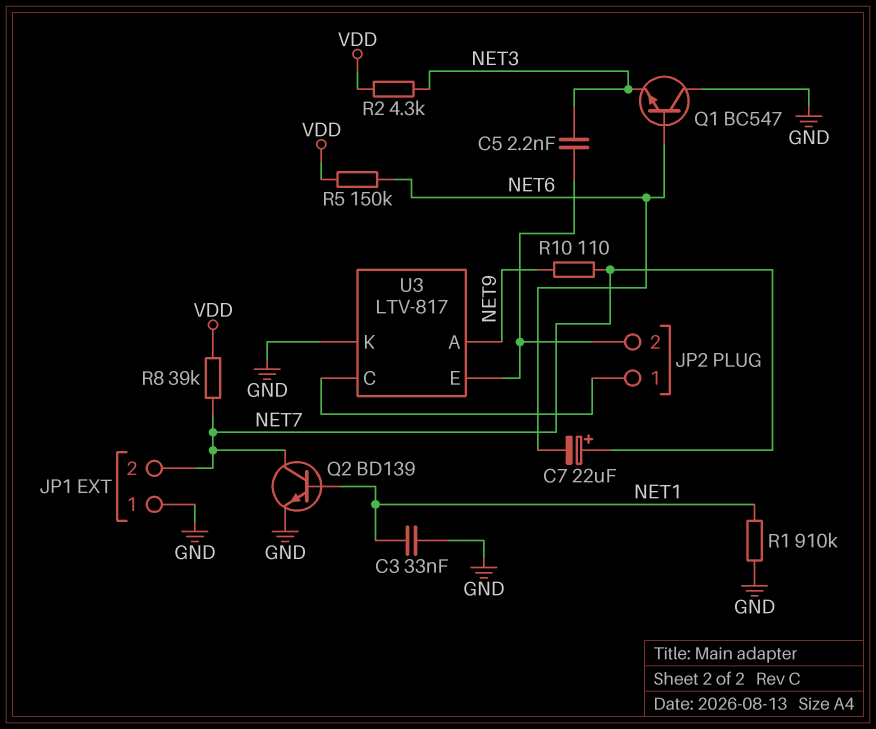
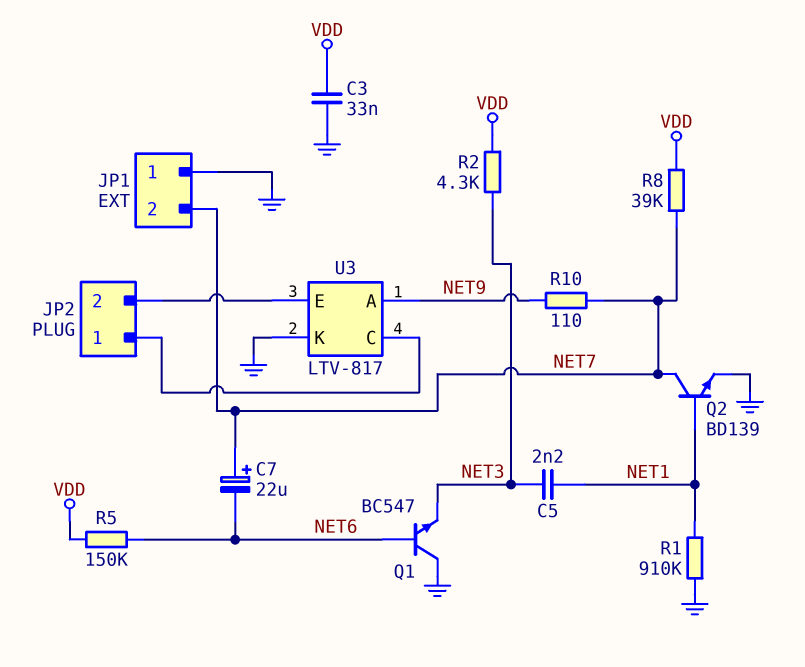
C3: 33nF (GND, NET1) -> 33nF (GND, VDD)
C5: 2.2nF (JP2/2, NET3) -> 2.2nF (NET1, NET3)

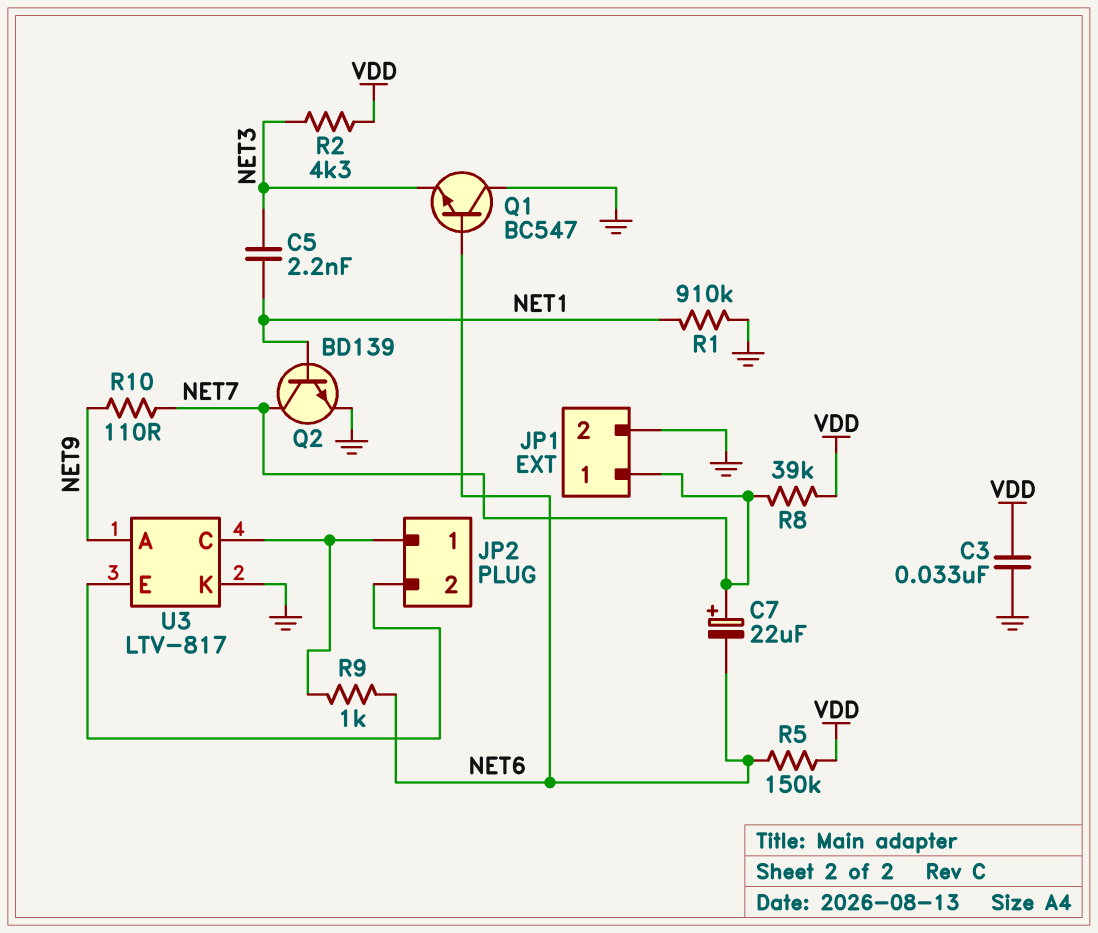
JP1 pin 1: GND -> NET7
JP1 pin 2: NET7 -> GND
R9: none -> 1k (JP2/1, NET6)

